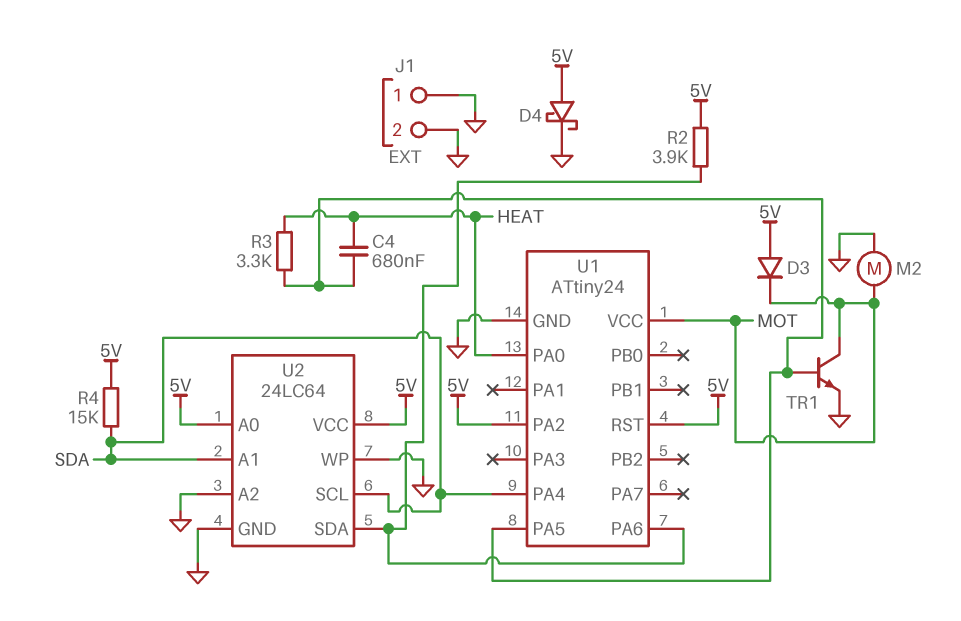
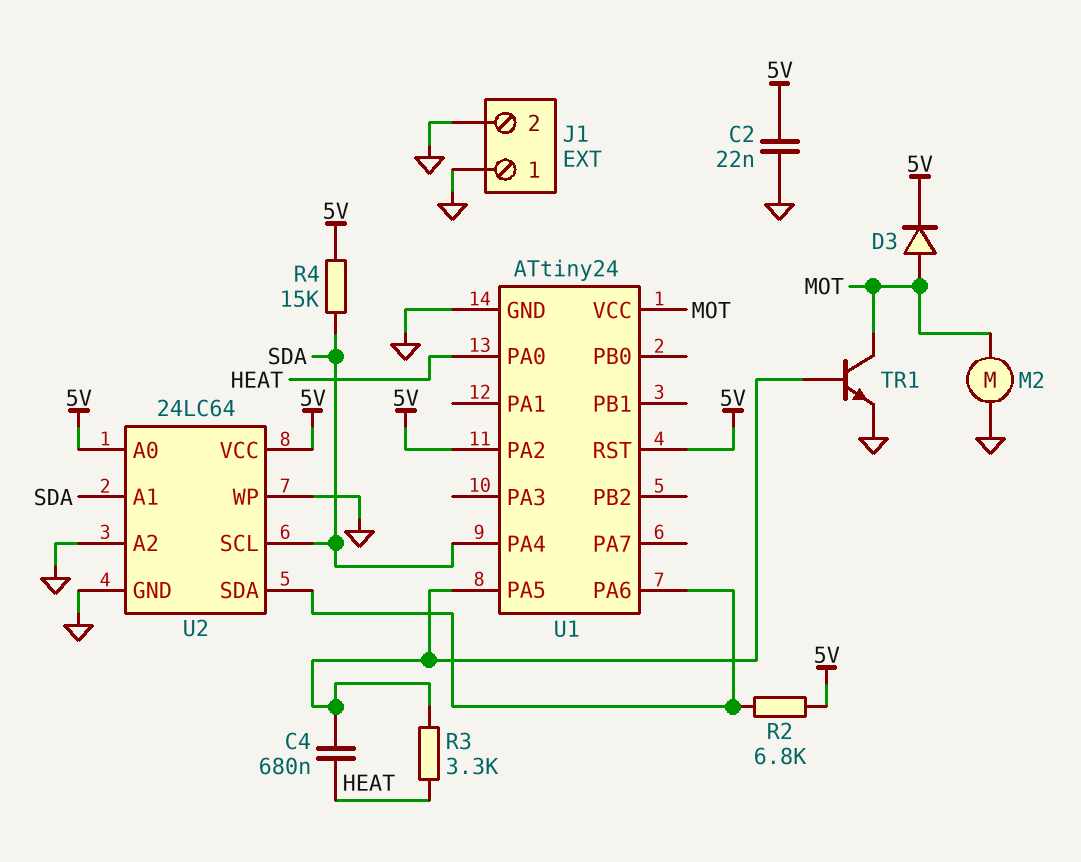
C2: none -> 22nF (5V, GND)
D3: diode (A 5V, K MOT) -> diode (A MOT, K 5V)
D4: schottky (A 5V, K GND) -> none
R2: 3.9k (5V, U1/PA6) -> 6.8k (5V, U1/PA6)

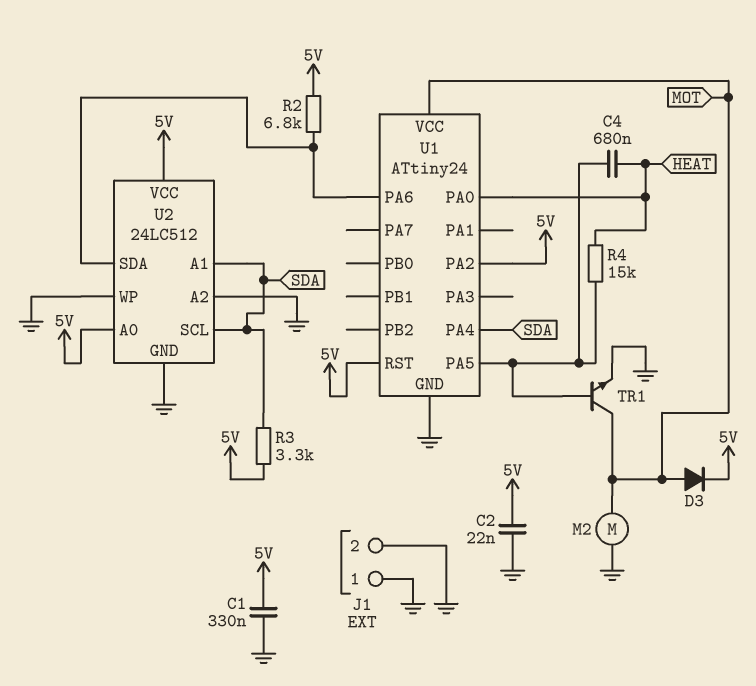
C1: none -> 330nF (5V, GND)
R3: 3.3k (HEAT, U1/PA5) -> 3.3k (5V, SDA)
R4: 15k (5V, SDA) -> 15k (HEAT, U1/PA5)
U2: 24LC64 -> 24LC512

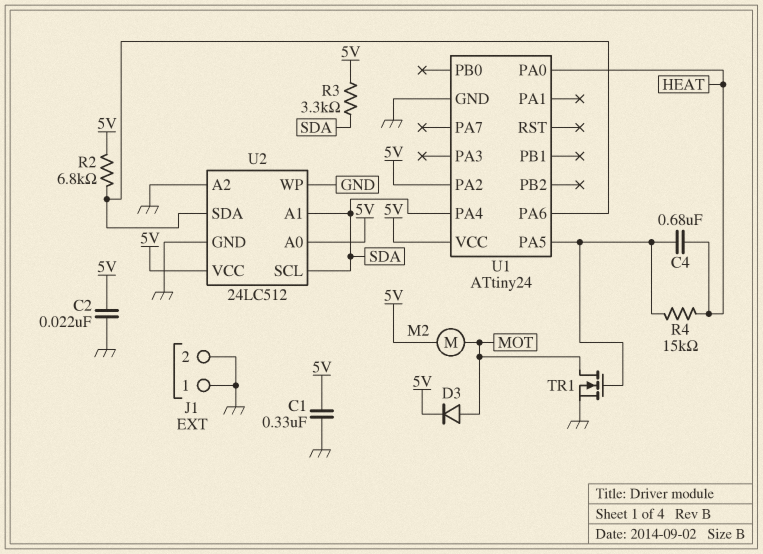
M2: motor (GND, MOT) -> motor (5V, MOT)
TR1: NPN (B U1/PA5, C MOT, E GND) -> NMOS (G U1/PA5, D MOT, S GND)
U1 pin RST: 5V -> none
U1 pin VCC: MOT -> 5V

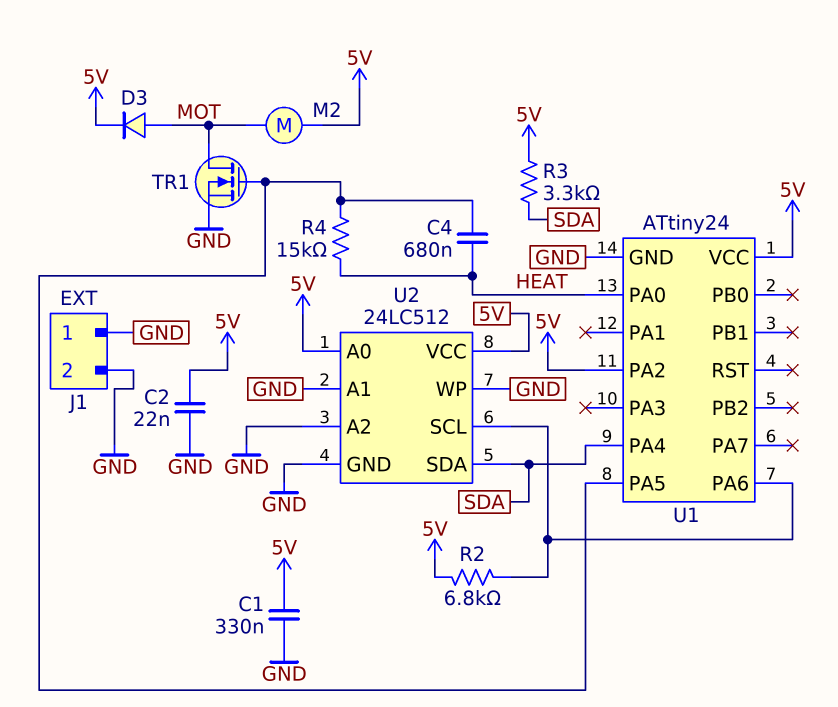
U2 pin A1: SDA -> GND
U2 pin SCL: SDA -> U1/PA6
U2 pin SDA: U1/PA6 -> SDA

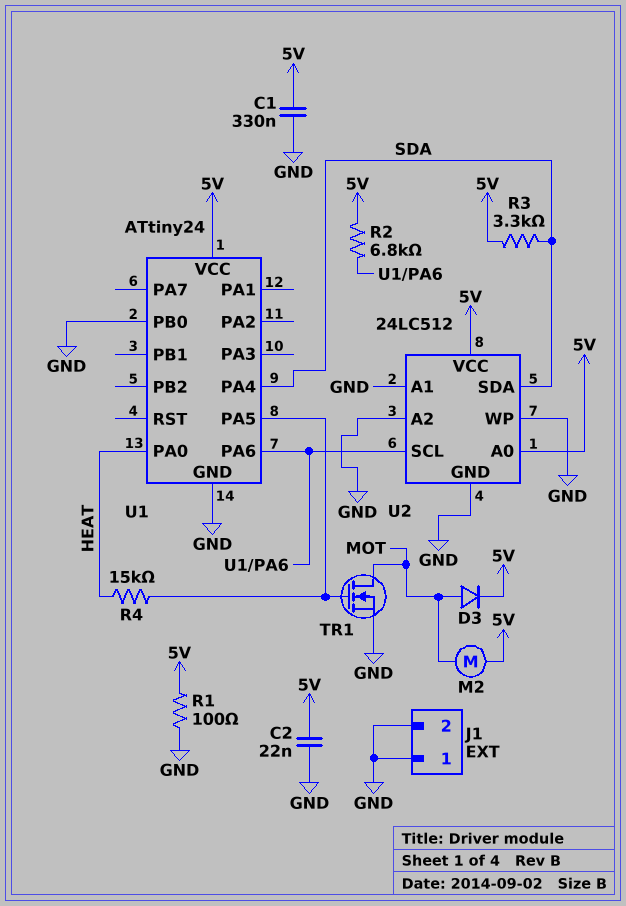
C4: 680nF (HEAT, U1/PA5) -> none
R1: none -> 100 (5V, GND)
U1 pin PA2: 5V -> none
U1 pin PB0: none -> GND

